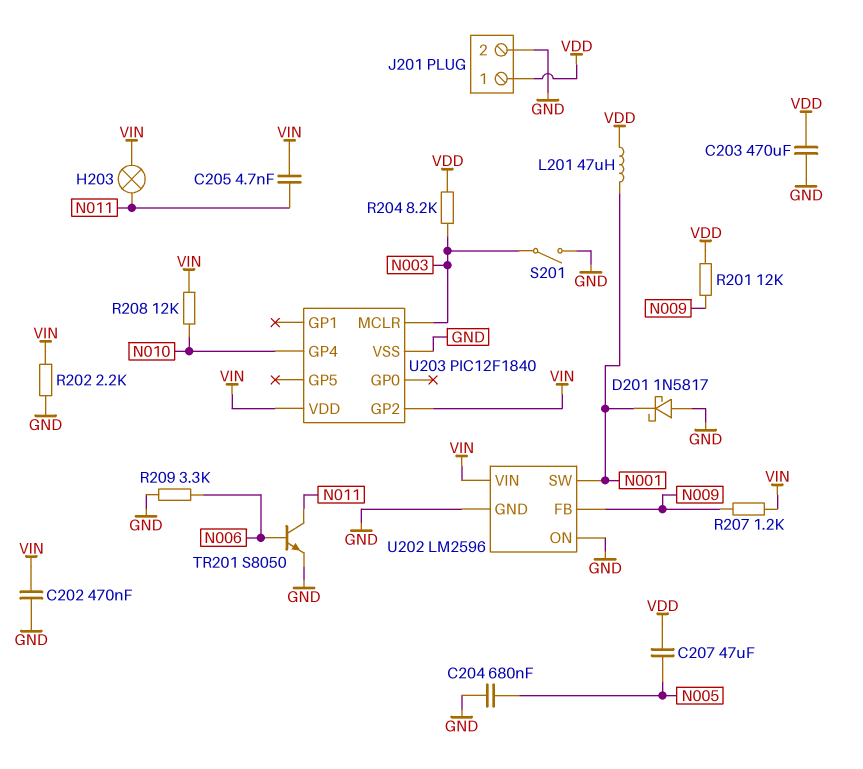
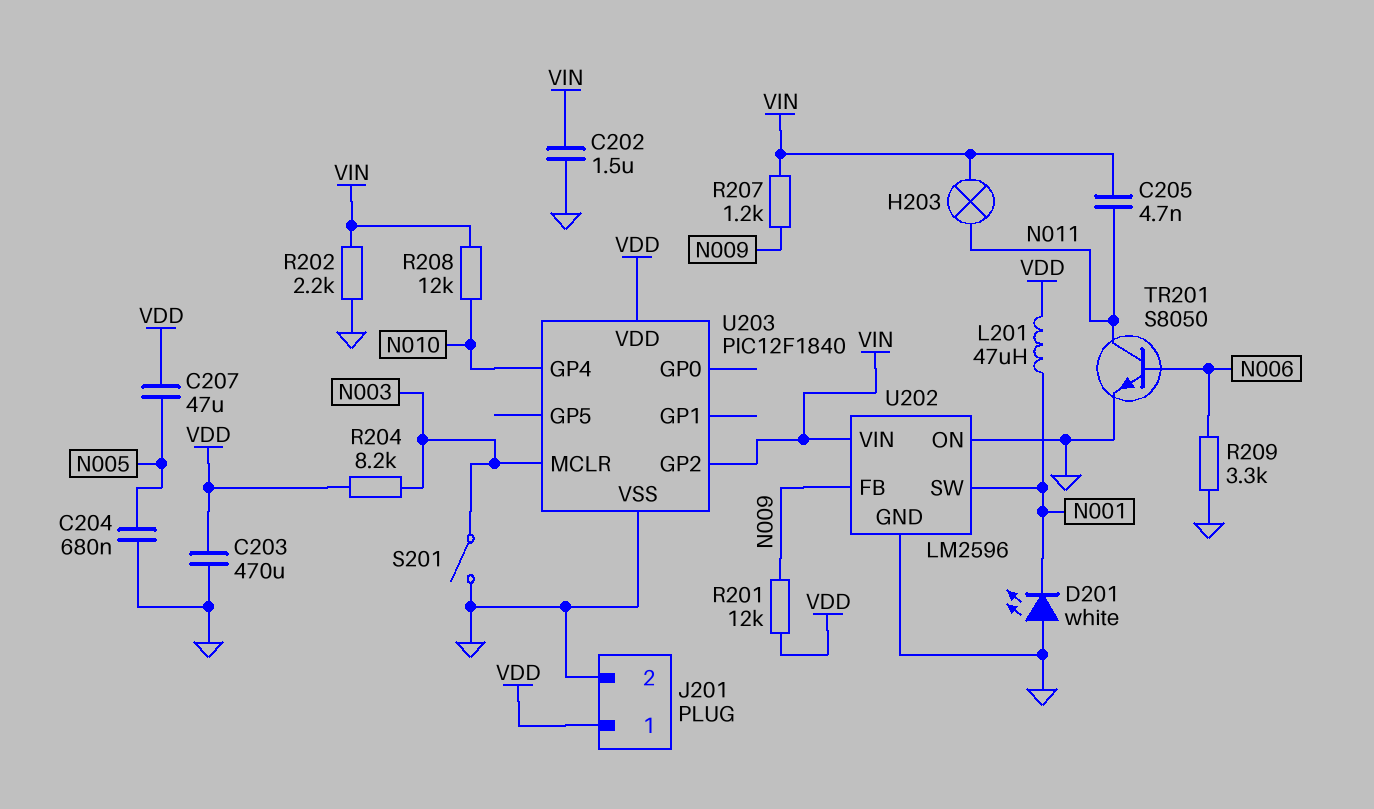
C202: 470nF (GND, VIN) -> 1.5uF (GND, VIN)
D201: schottky 1N5817 (A GND, K N001) -> LED white (A GND, K N001)
U203 pin VDD: VIN -> VDD

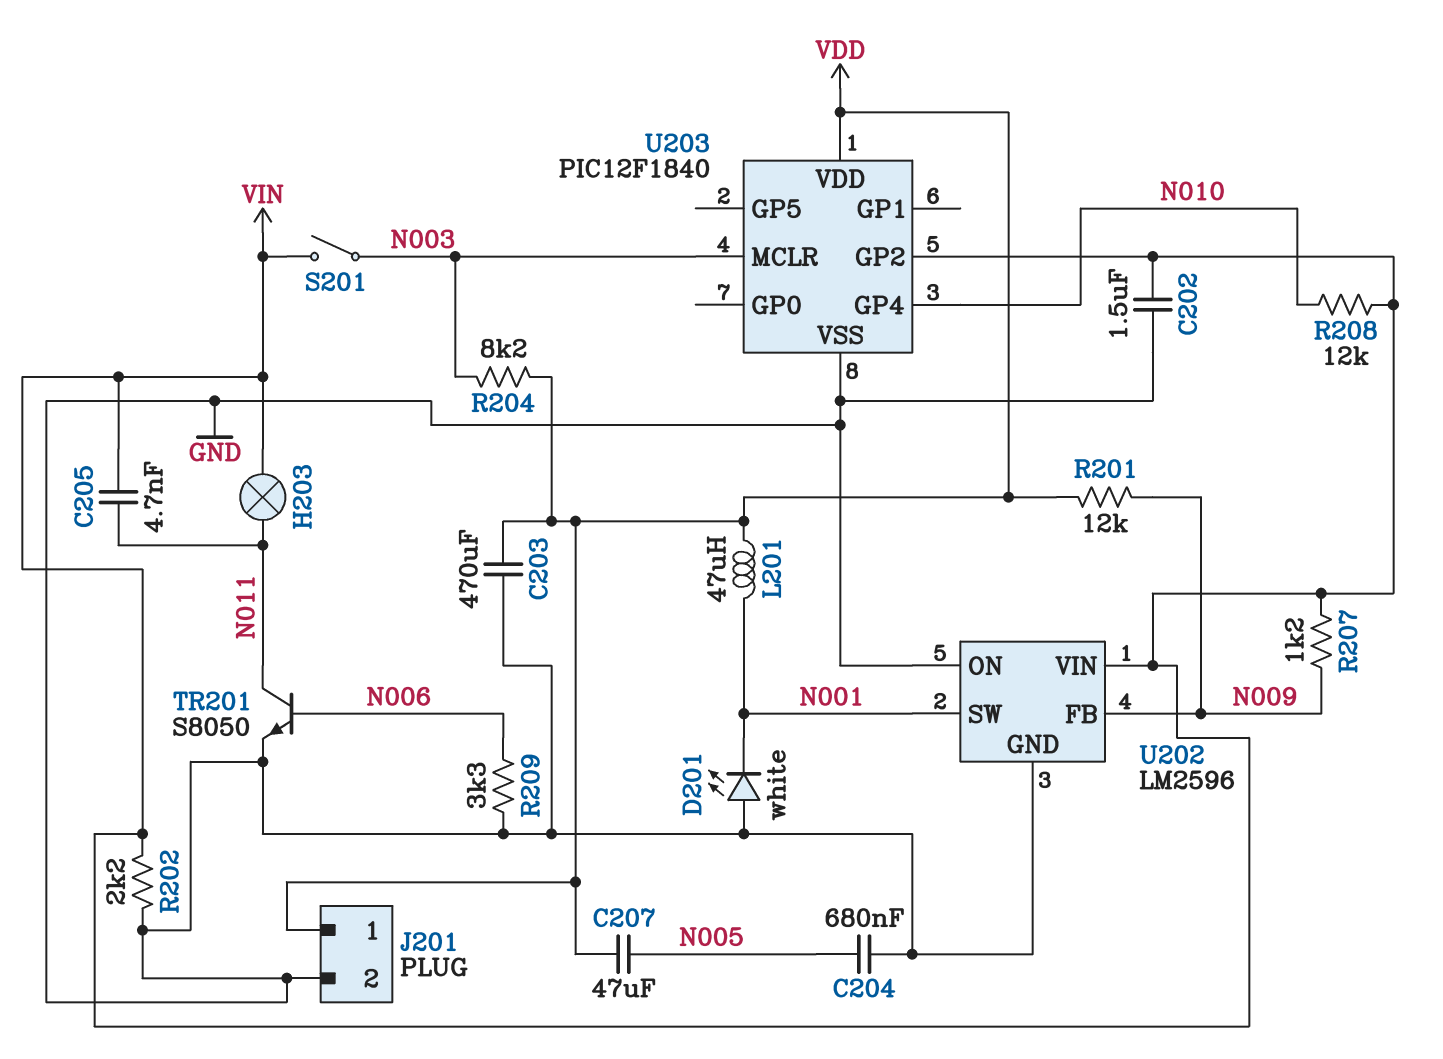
S201: switch (GND, N003) -> switch (N003, VIN)

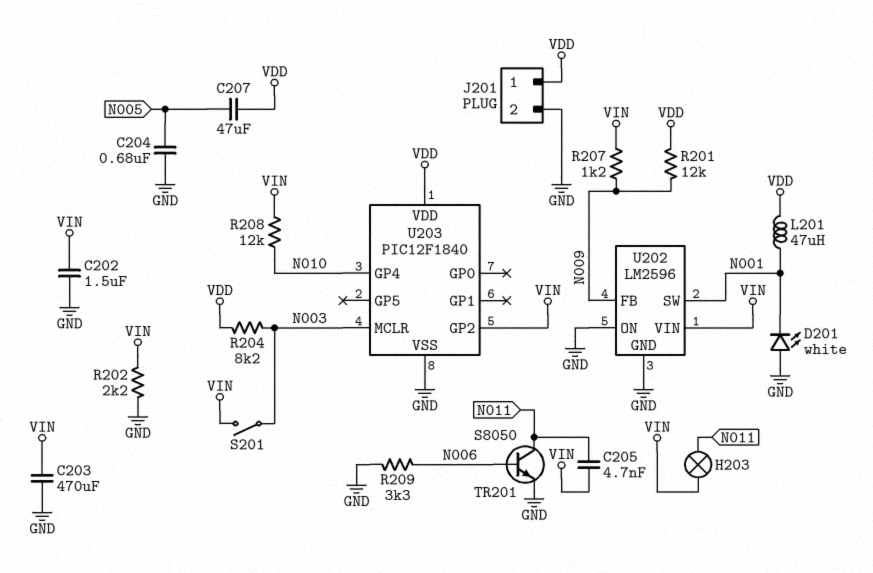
C203: 470uF (GND, VDD) -> 470uF (GND, VIN)

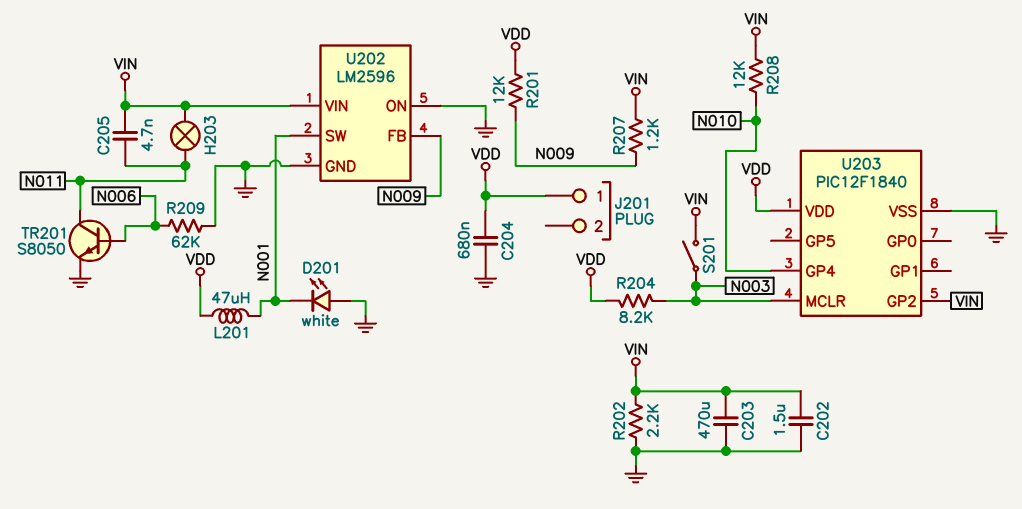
C204: 680nF (GND, N005) -> 680nF (GND, VDD)
C207: 47uF (N005, VDD) -> none
J201 pin 2: GND -> none
R209: 3.3k (GND, N006) -> 62k (GND, N006)

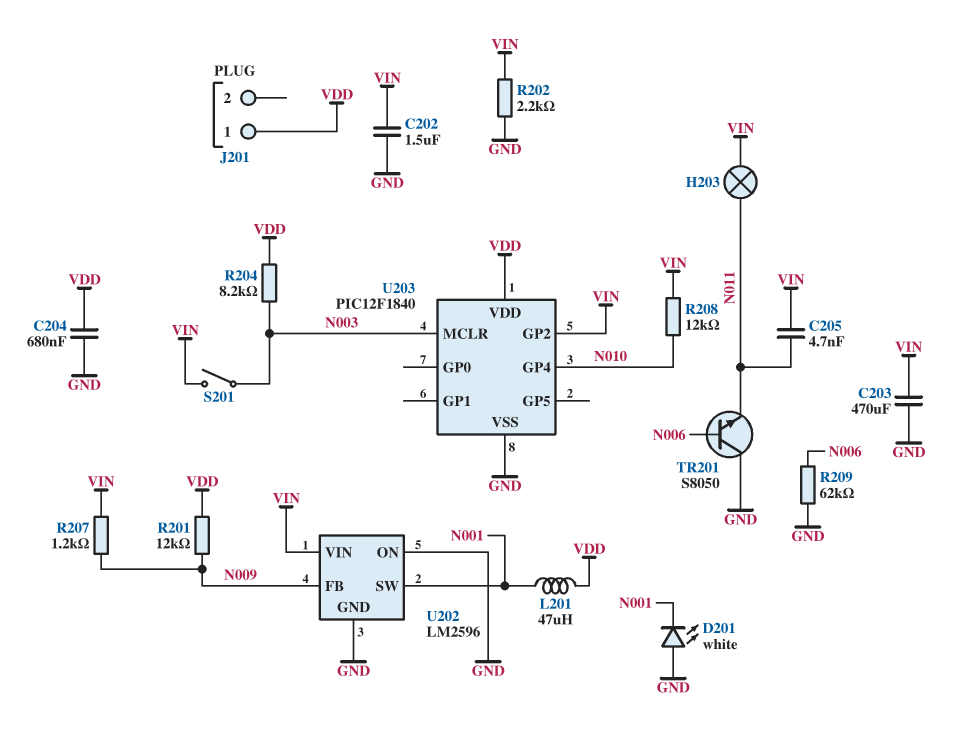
TR201: NPN S8050 (B N006, C N011, E GND) -> NPN S8050 (B N006, C GND, E N011)

